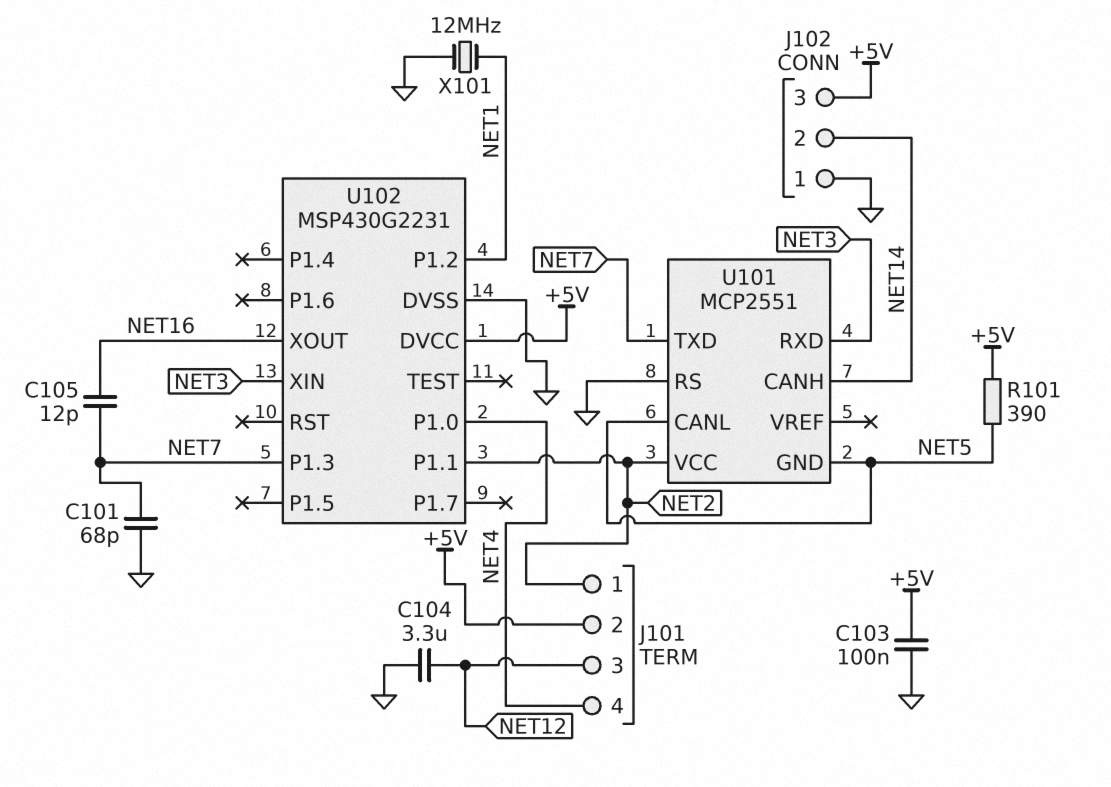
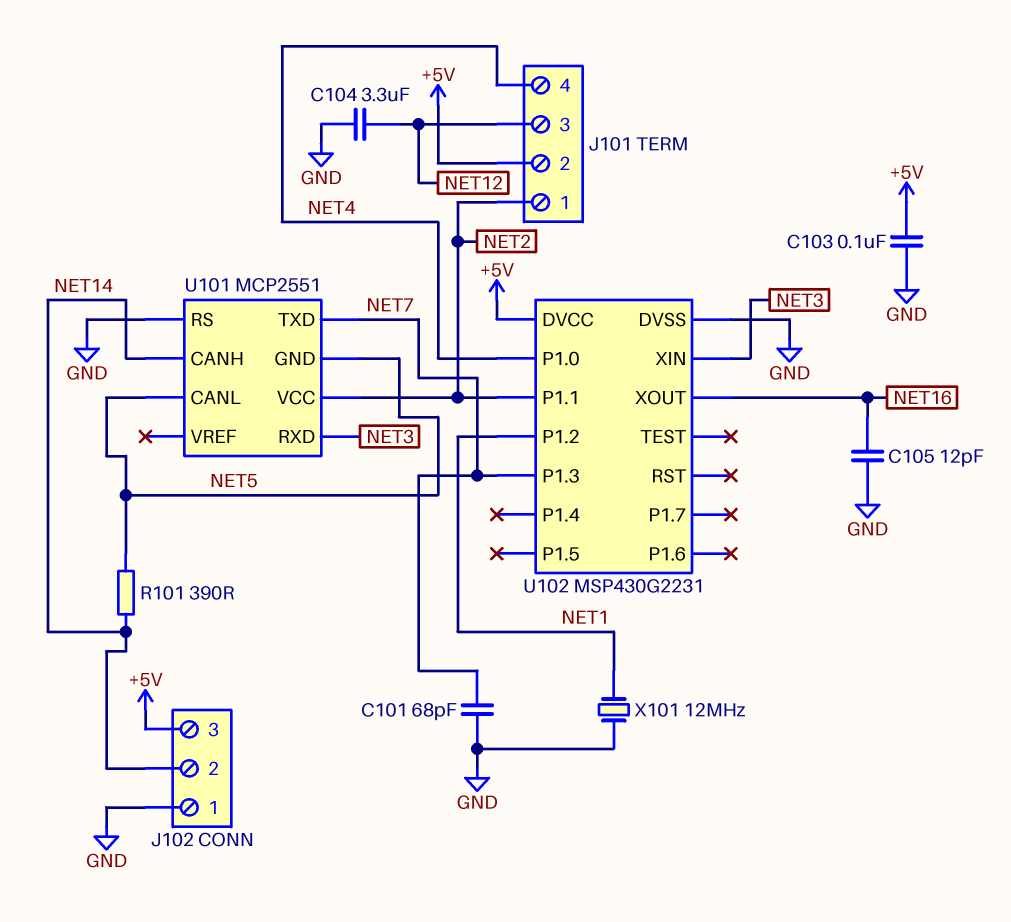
C105: 12pF (NET7, NET16) -> 12pF (GND, NET16)
R101: 390 (+5V, NET5) -> 390 (NET5, NET14)

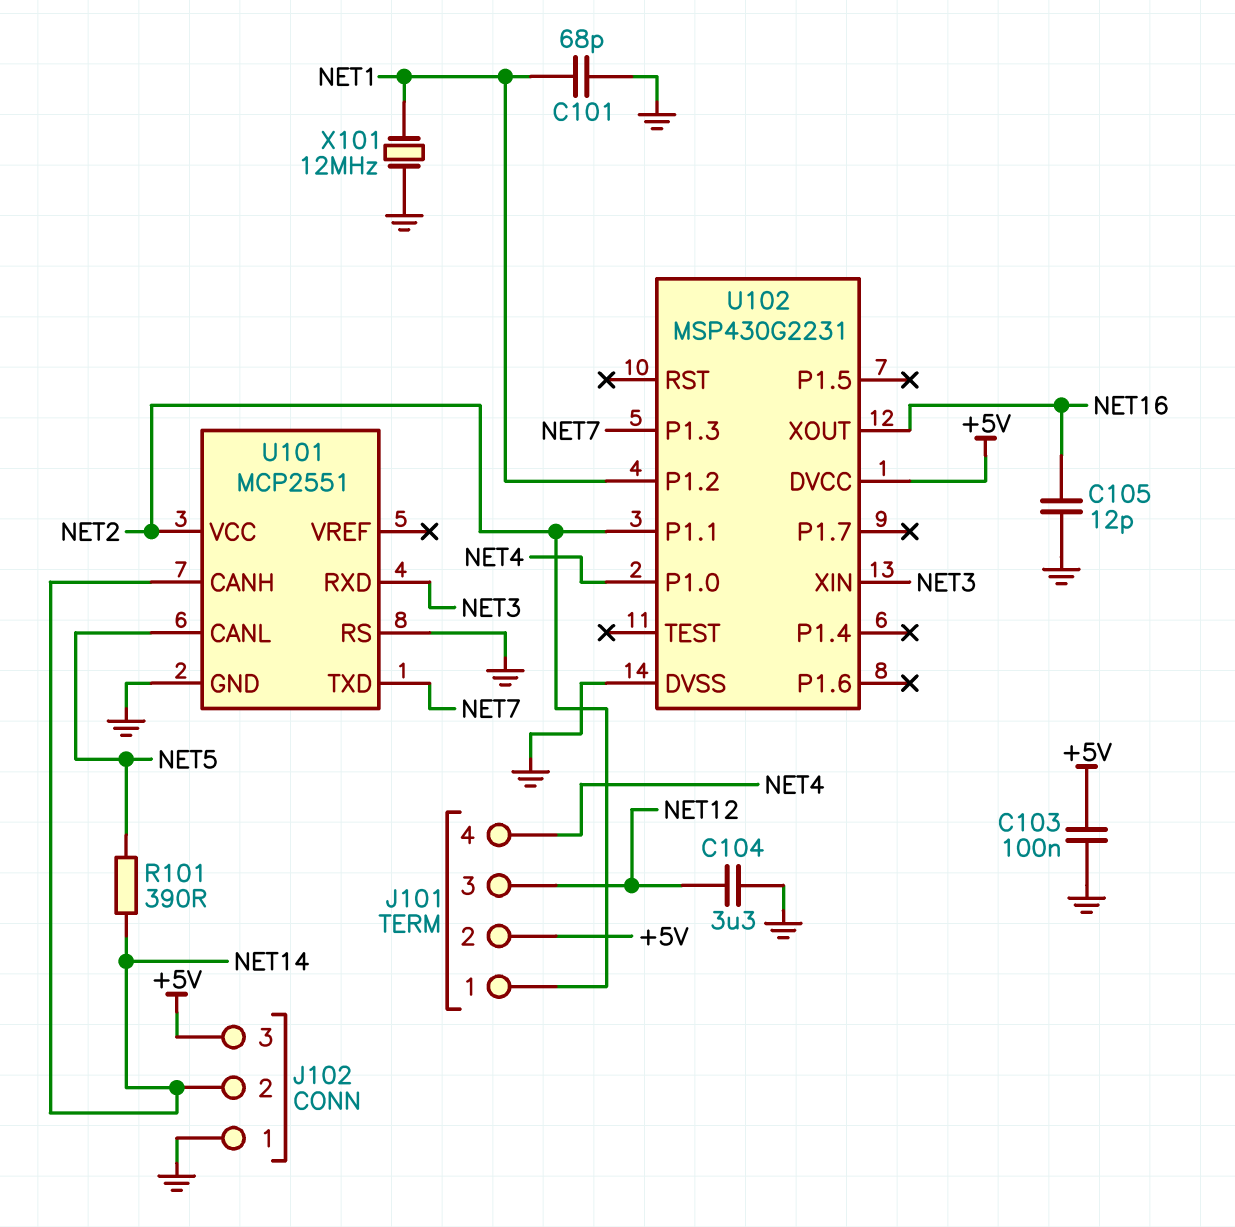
C101: 68pF (GND, NET7) -> 68pF (GND, NET1)
U101 pin GND: NET5 -> GND

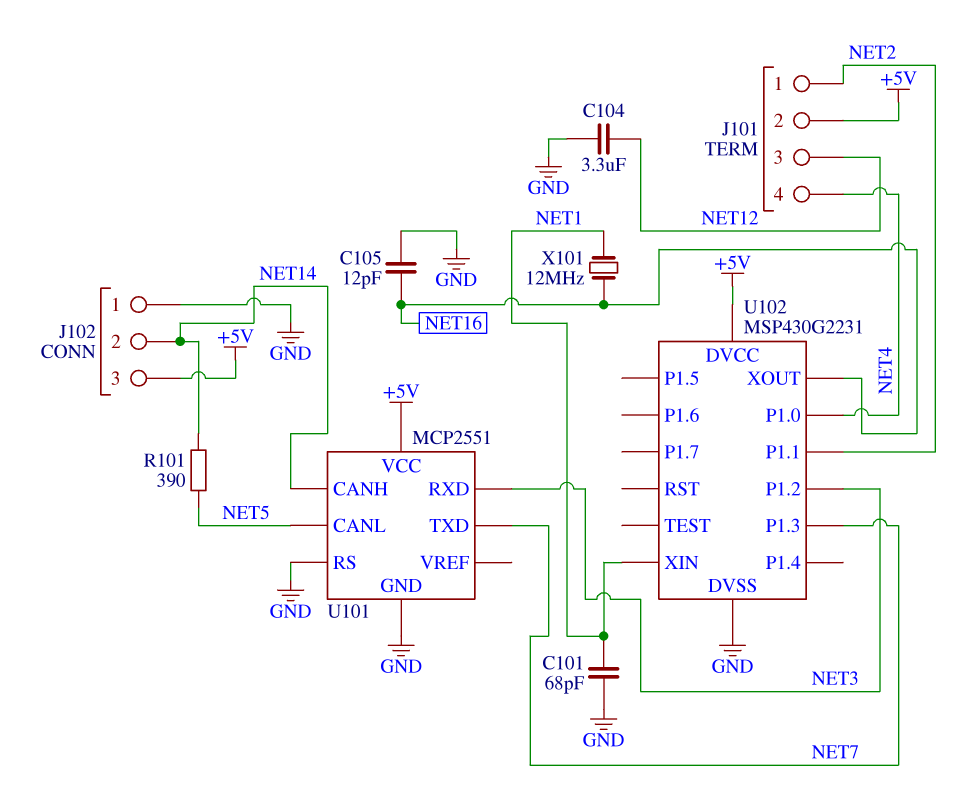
C103: 100nF (+5V, GND) -> none
U101 pin VCC: NET2 -> +5V
U102 pin P1.2: NET1 -> NET3
U102 pin XIN: NET3 -> NET1
X101: 12MHz (GND, NET1) -> 12MHz (NET1, NET16)

